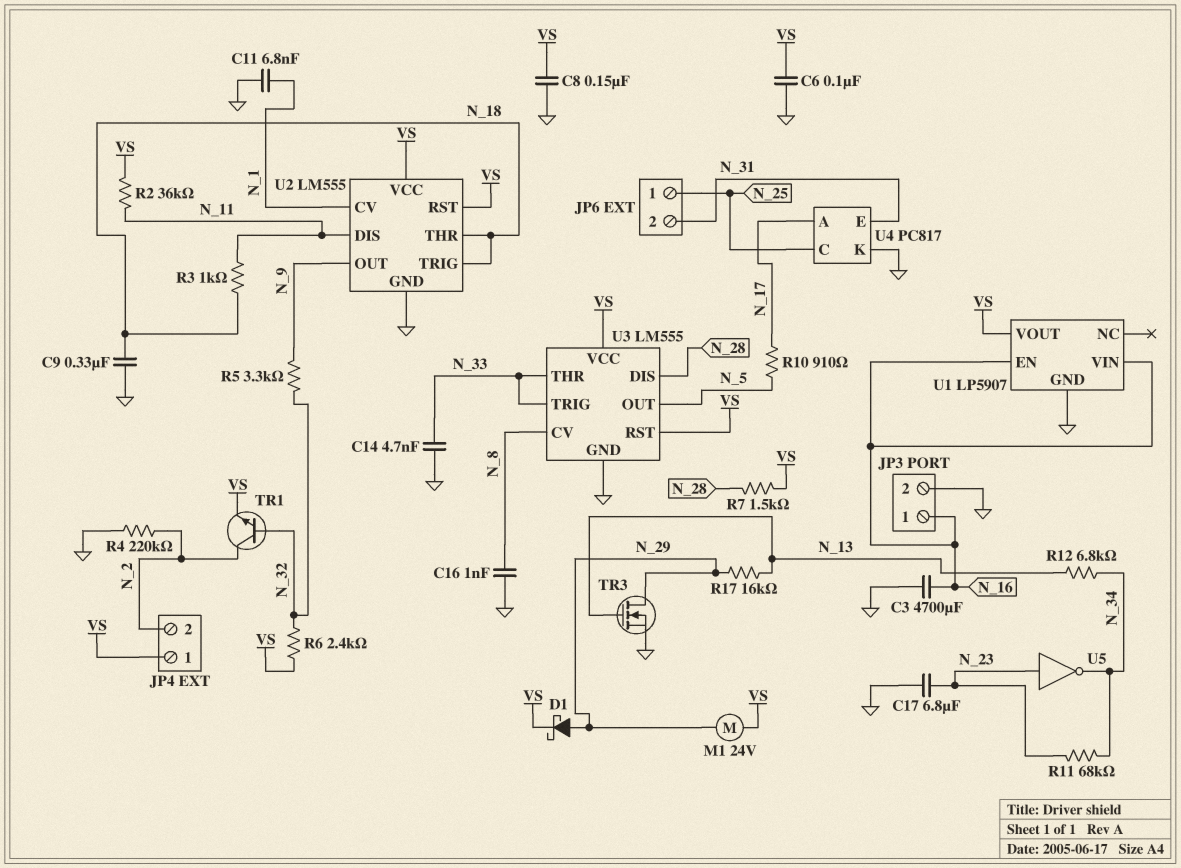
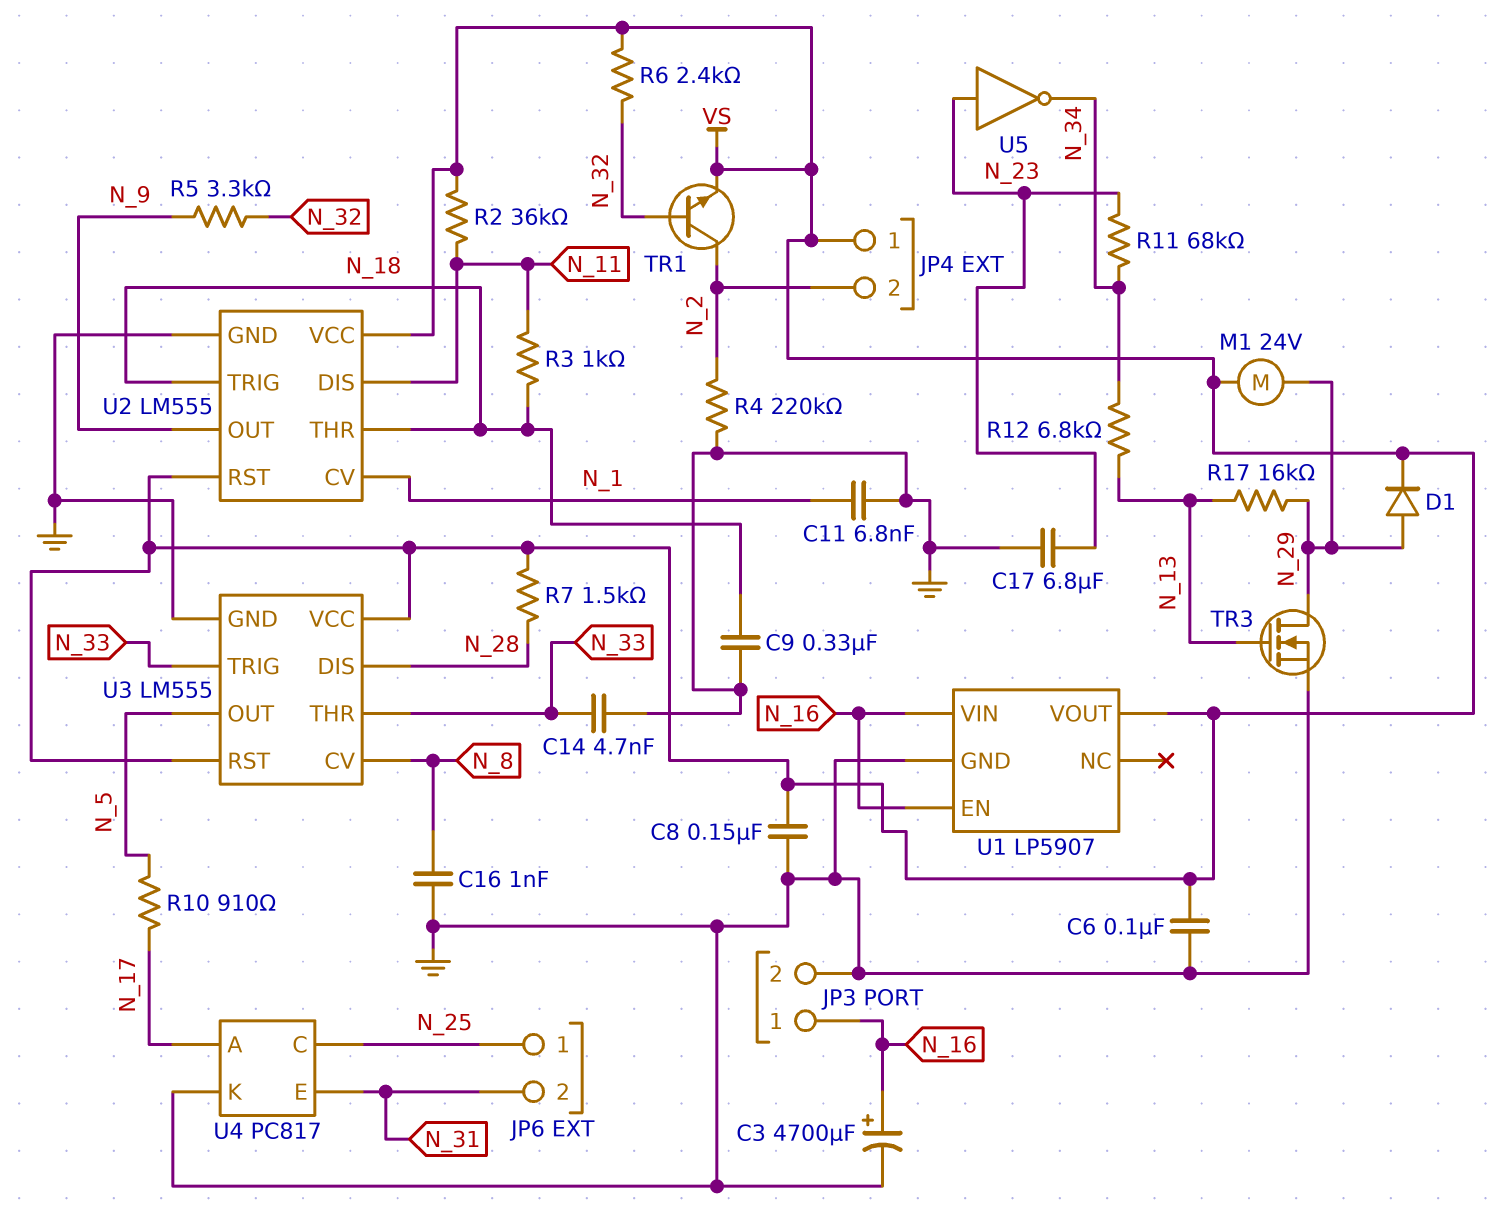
C3: 4700uF (GND, N_16) -> 4700uF (plus N_16, minus GND)
D1: schottky (A N_29, K VS) -> diode (A N_29, K VS)

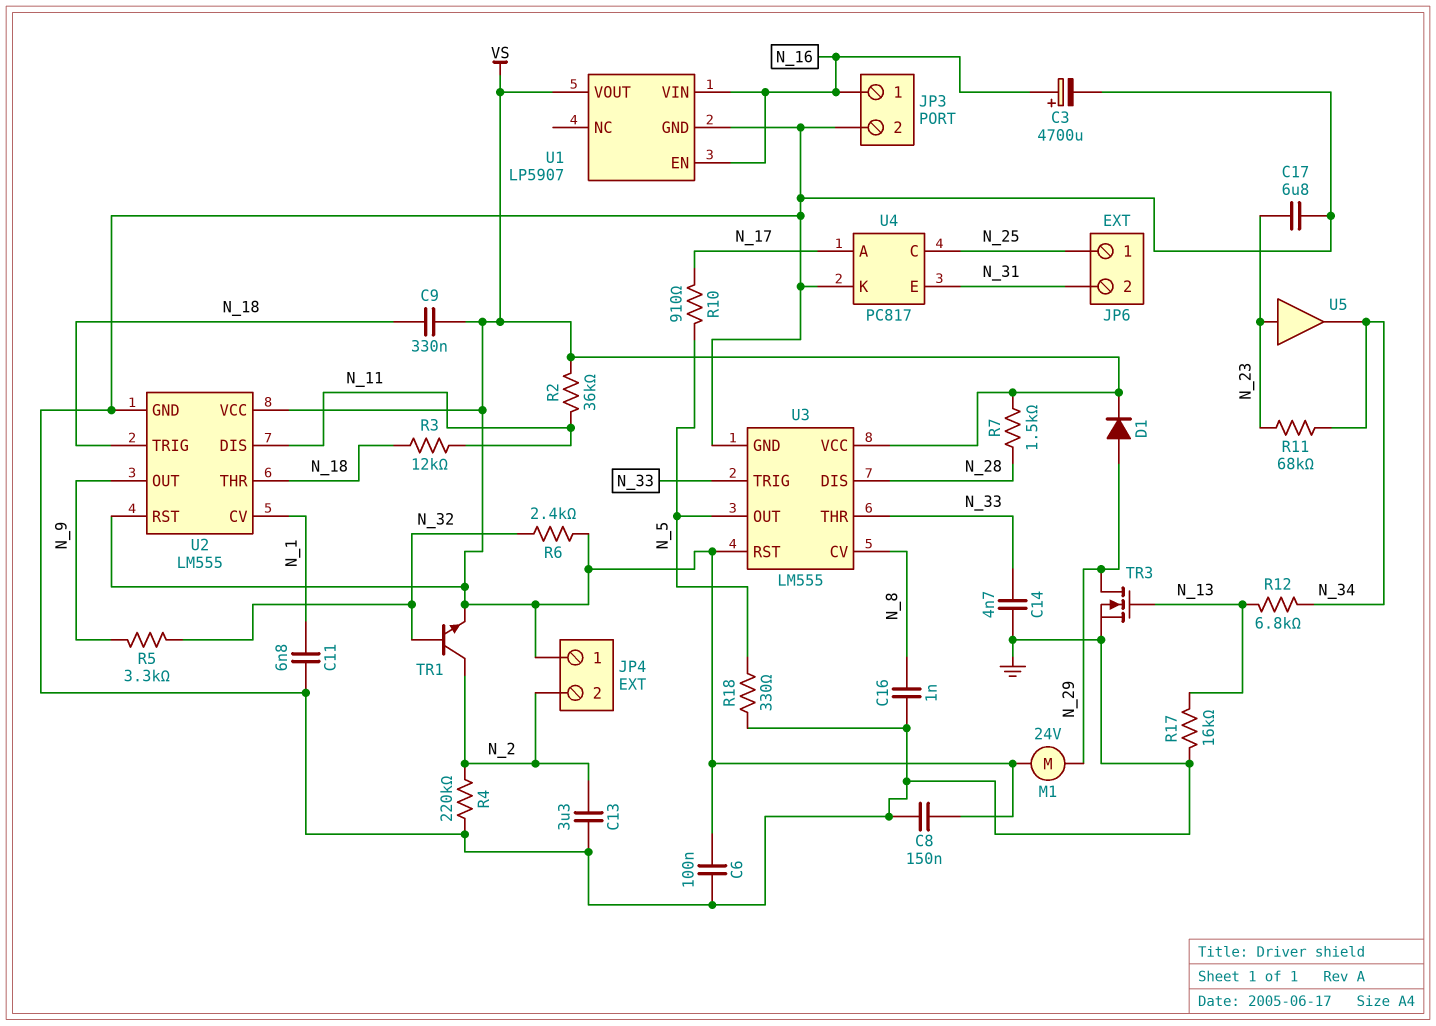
C9: 330nF (GND, N_18) -> 330nF (N_18, VS)
C13: none -> 3.3uF (GND, N_2)
R3: 1k (N_11, N_18) -> 12k (N_11, N_18)
R17: 16k (N_13, N_29) -> 16k (GND, N_13)
R18: none -> 330 (GND, N_5)
U5: NOT (in N_23, out N_34) -> buffer (in N_23, out N_34)

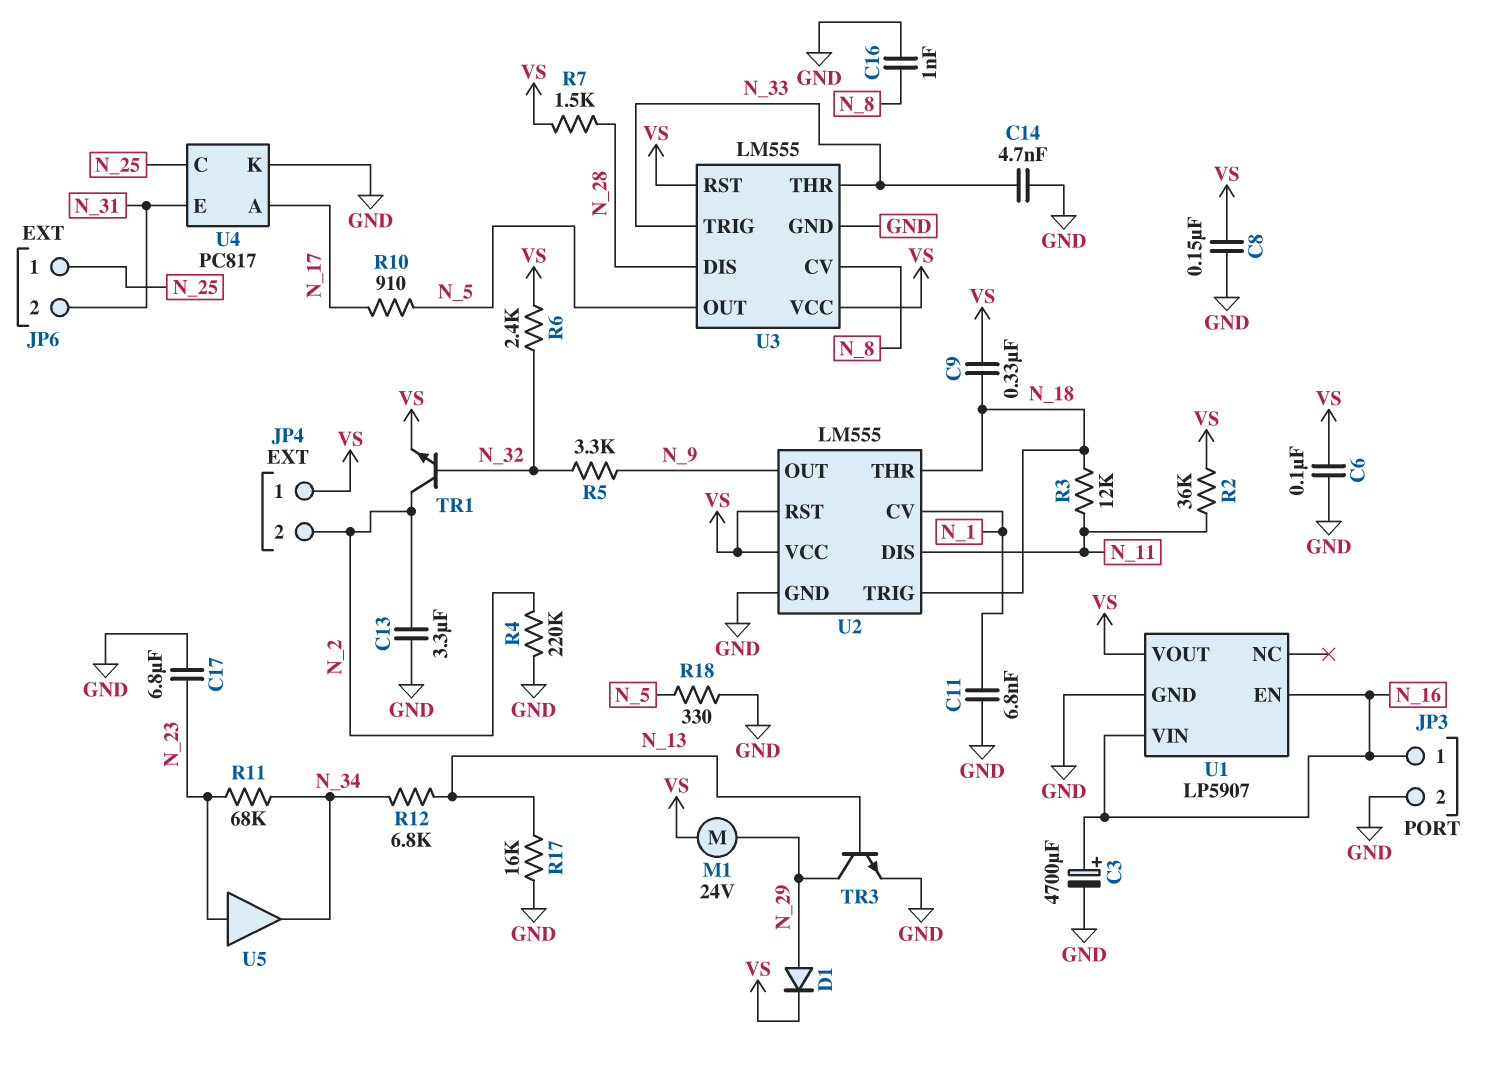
TR3: NMOS (G N_13, D N_29, S GND) -> NPN (B N_13, C N_29, E GND)

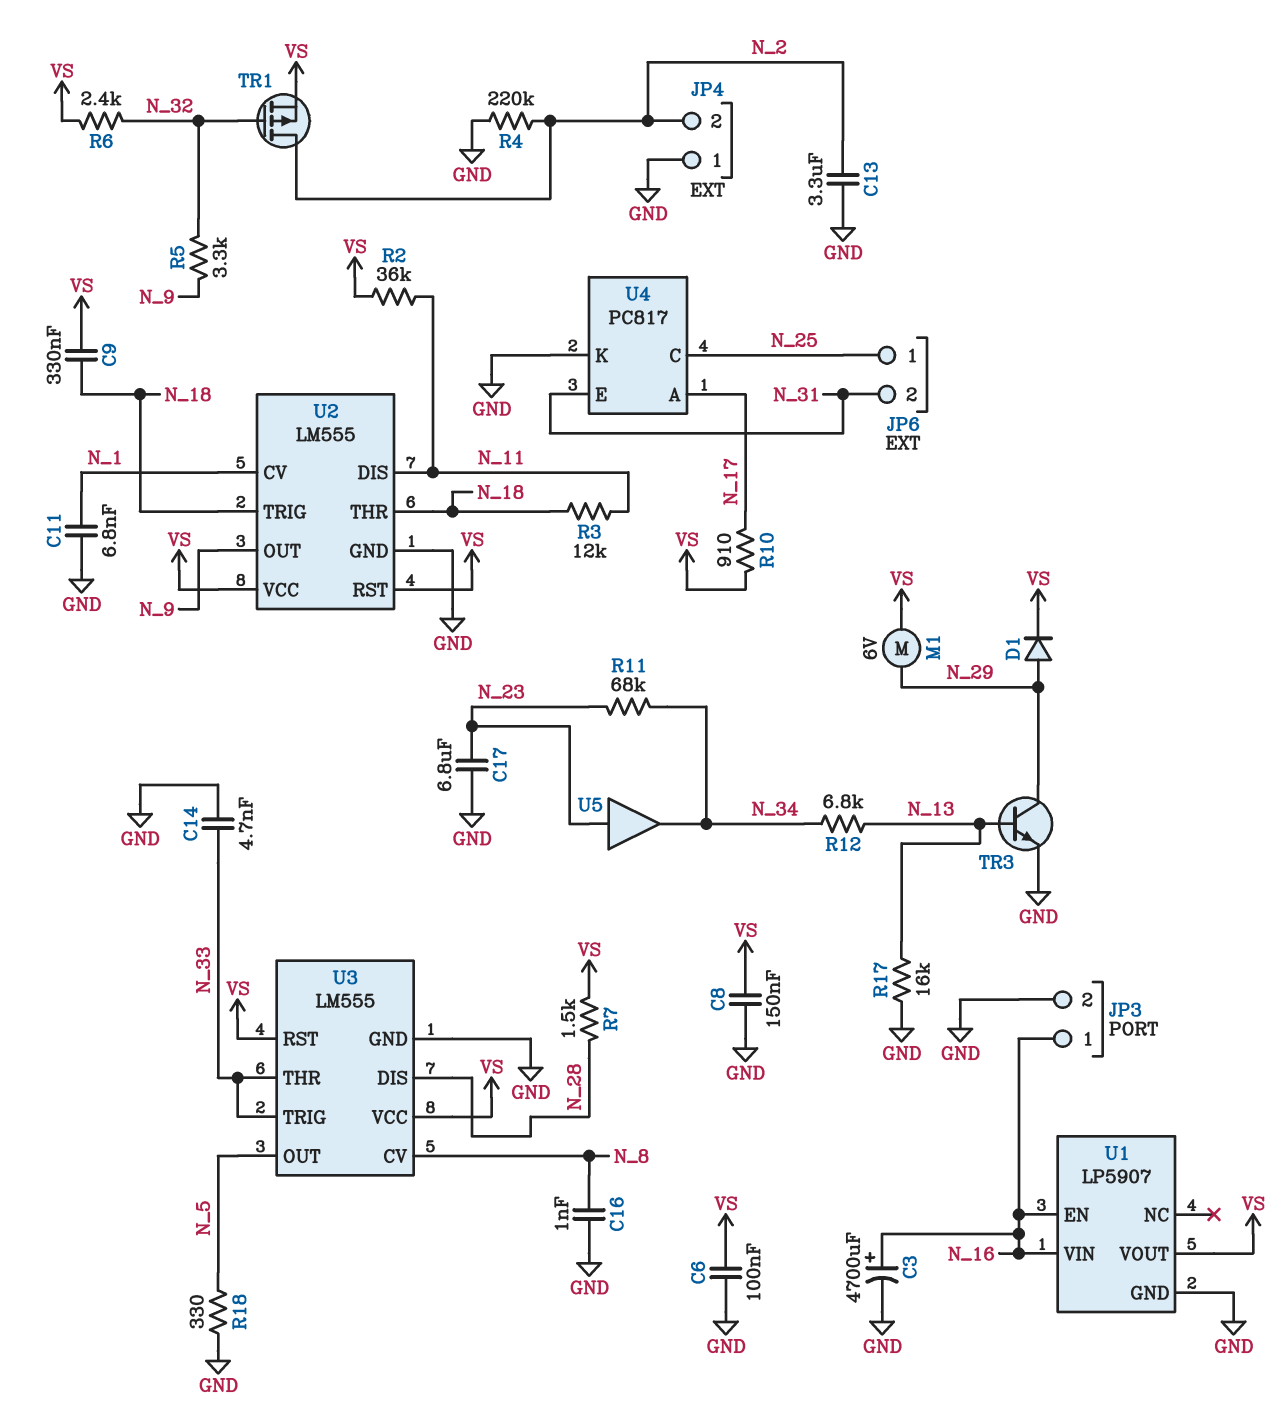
JP4 pin 1: VS -> GND
M1: motor 24V (N_29, VS) -> motor 6V (N_29, VS)
R10: 910 (N_5, N_17) -> 910 (N_17, VS)
TR1: NPN (B N_32, C N_2, E VS) -> PMOS (G N_32, D N_2, S VS)

